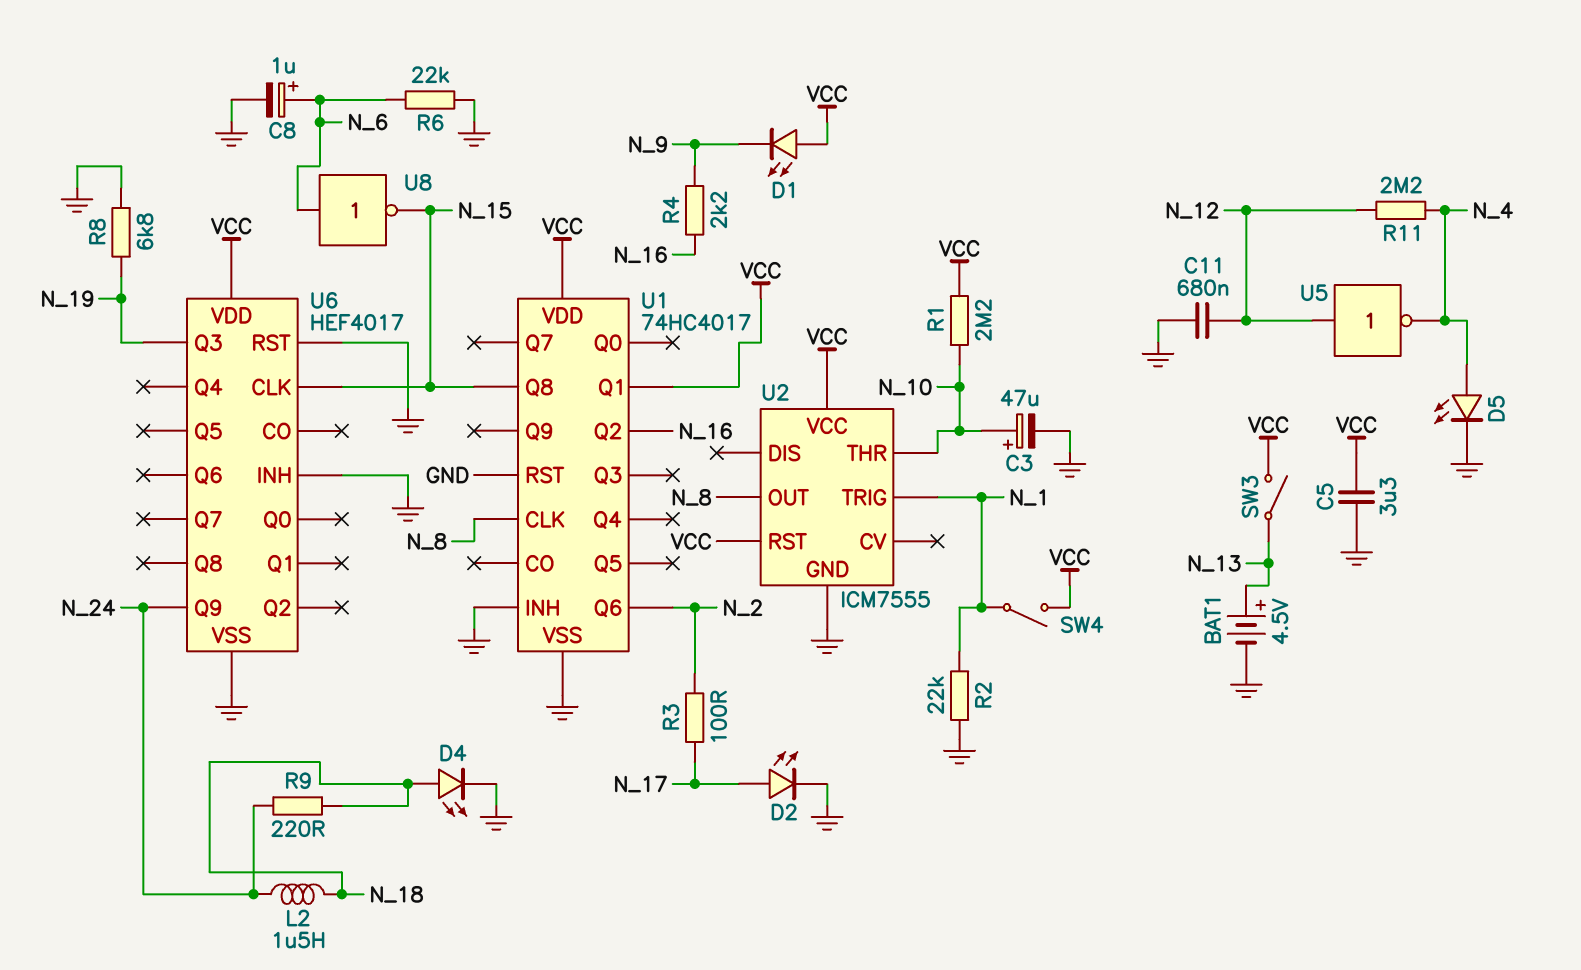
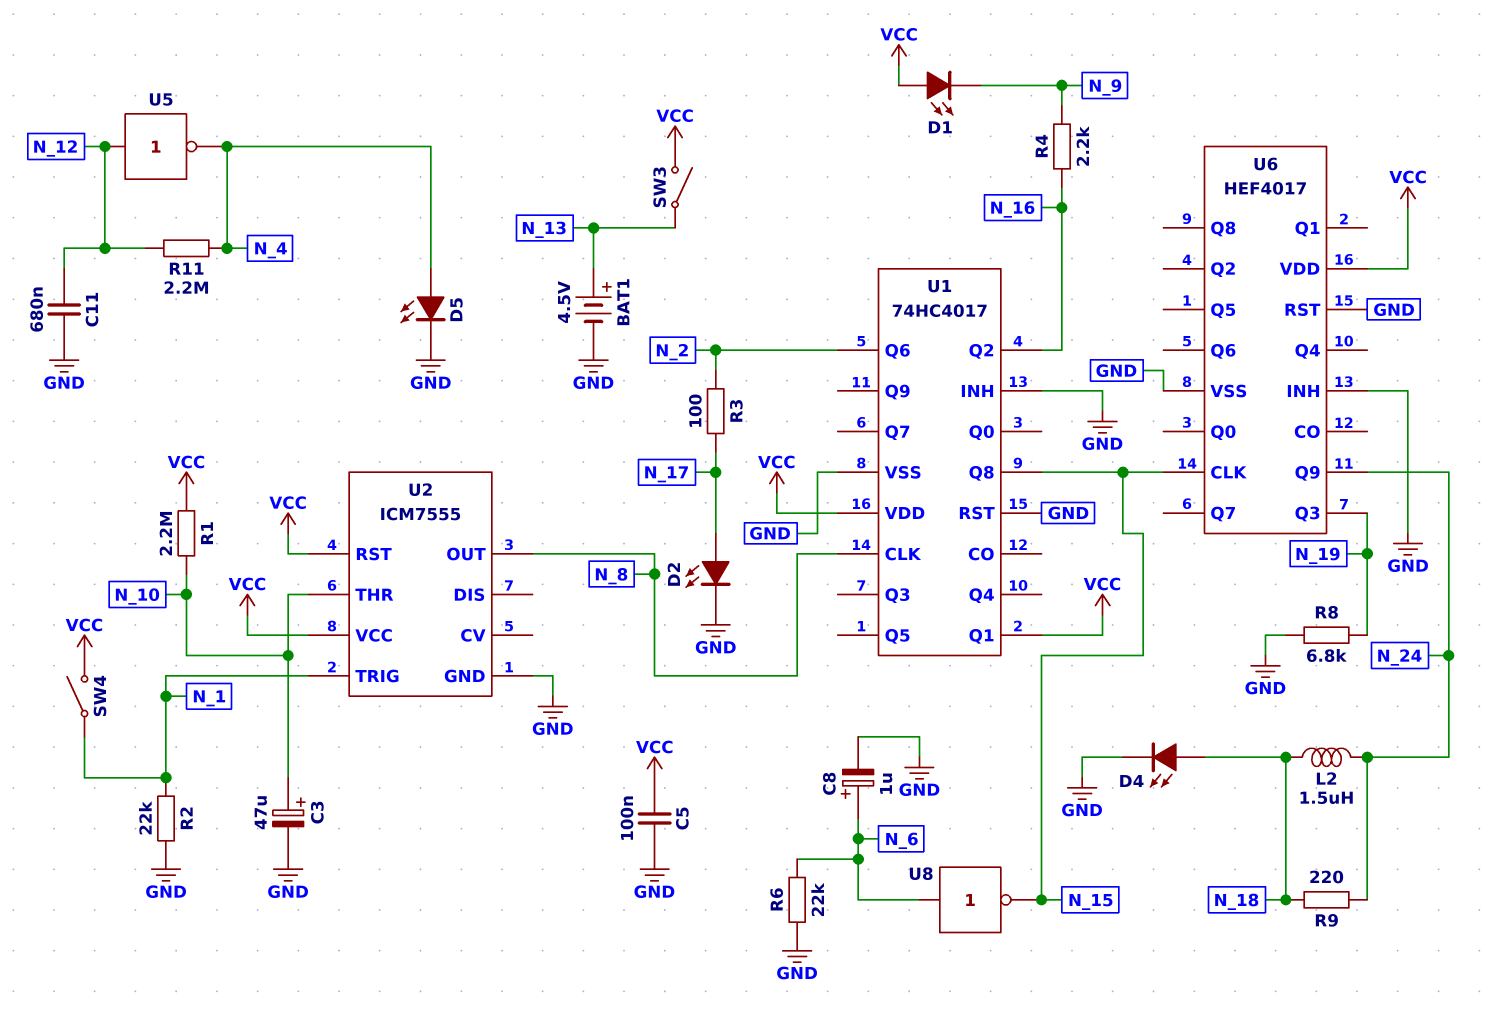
C5: 3.3uF (GND, VCC) -> 100nF (GND, VCC)

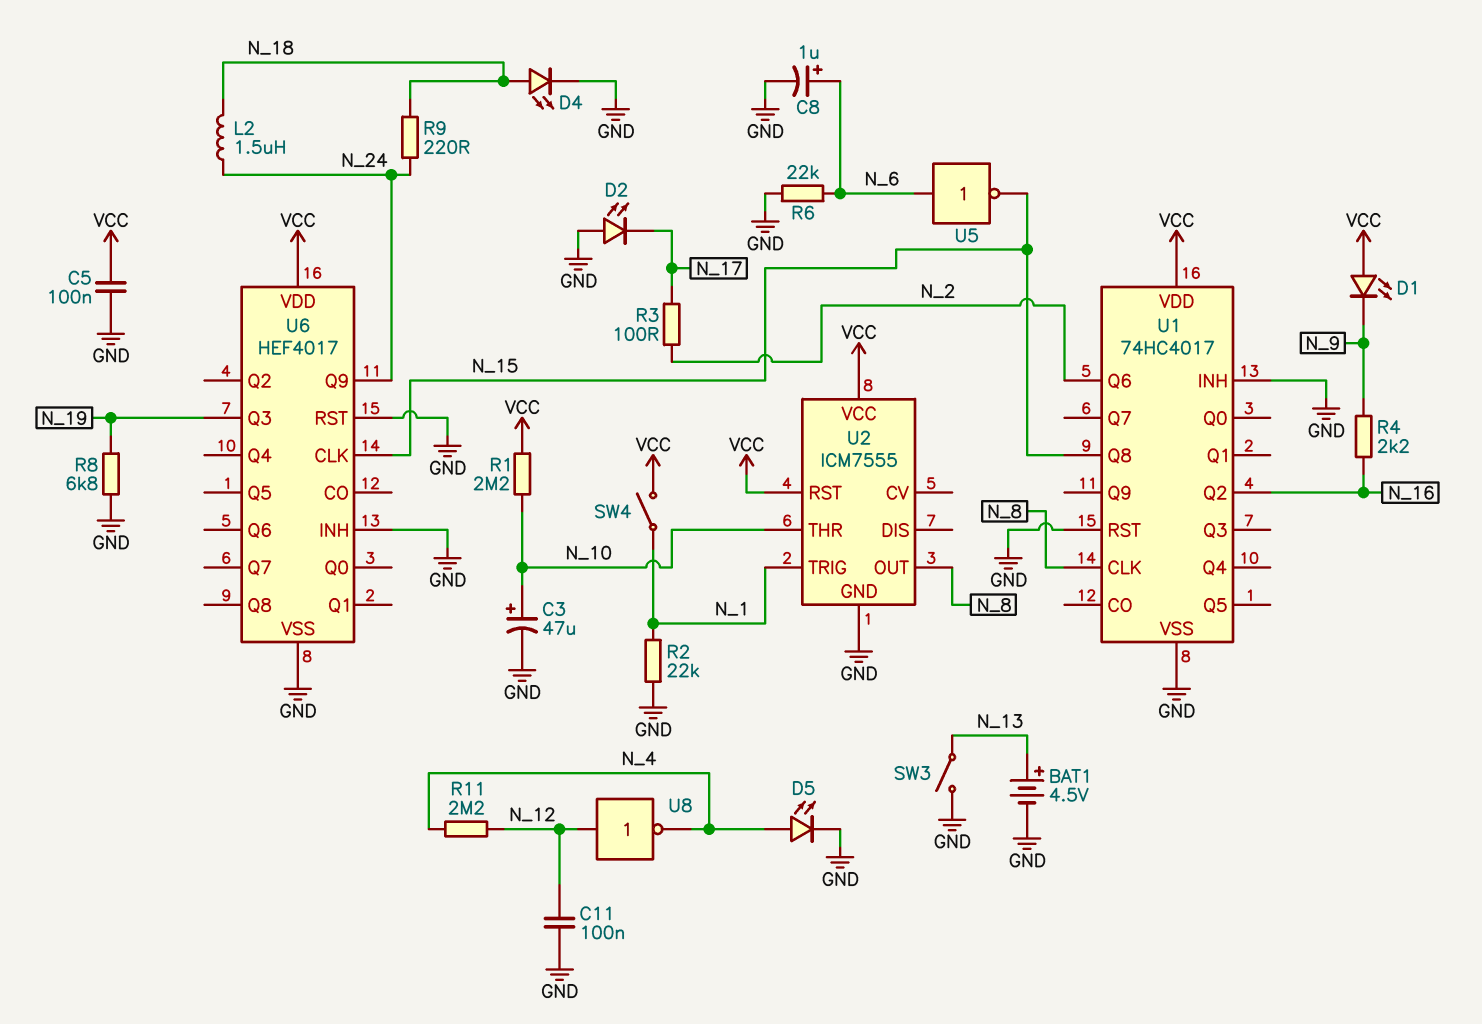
C11: 680nF (GND, N_12) -> 100nF (GND, N_12)
D2: LED (A N_17, K GND) -> LED (A GND, K N_17)
SW3: switch (N_13, VCC) -> switch (GND, N_13)
U1 pin Q1: VCC -> none
U5: NOT (in N_12, out N_4) -> NOT (in N_6, out N_15)
U8: NOT (in N_6, out N_15) -> NOT (in N_12, out N_4)

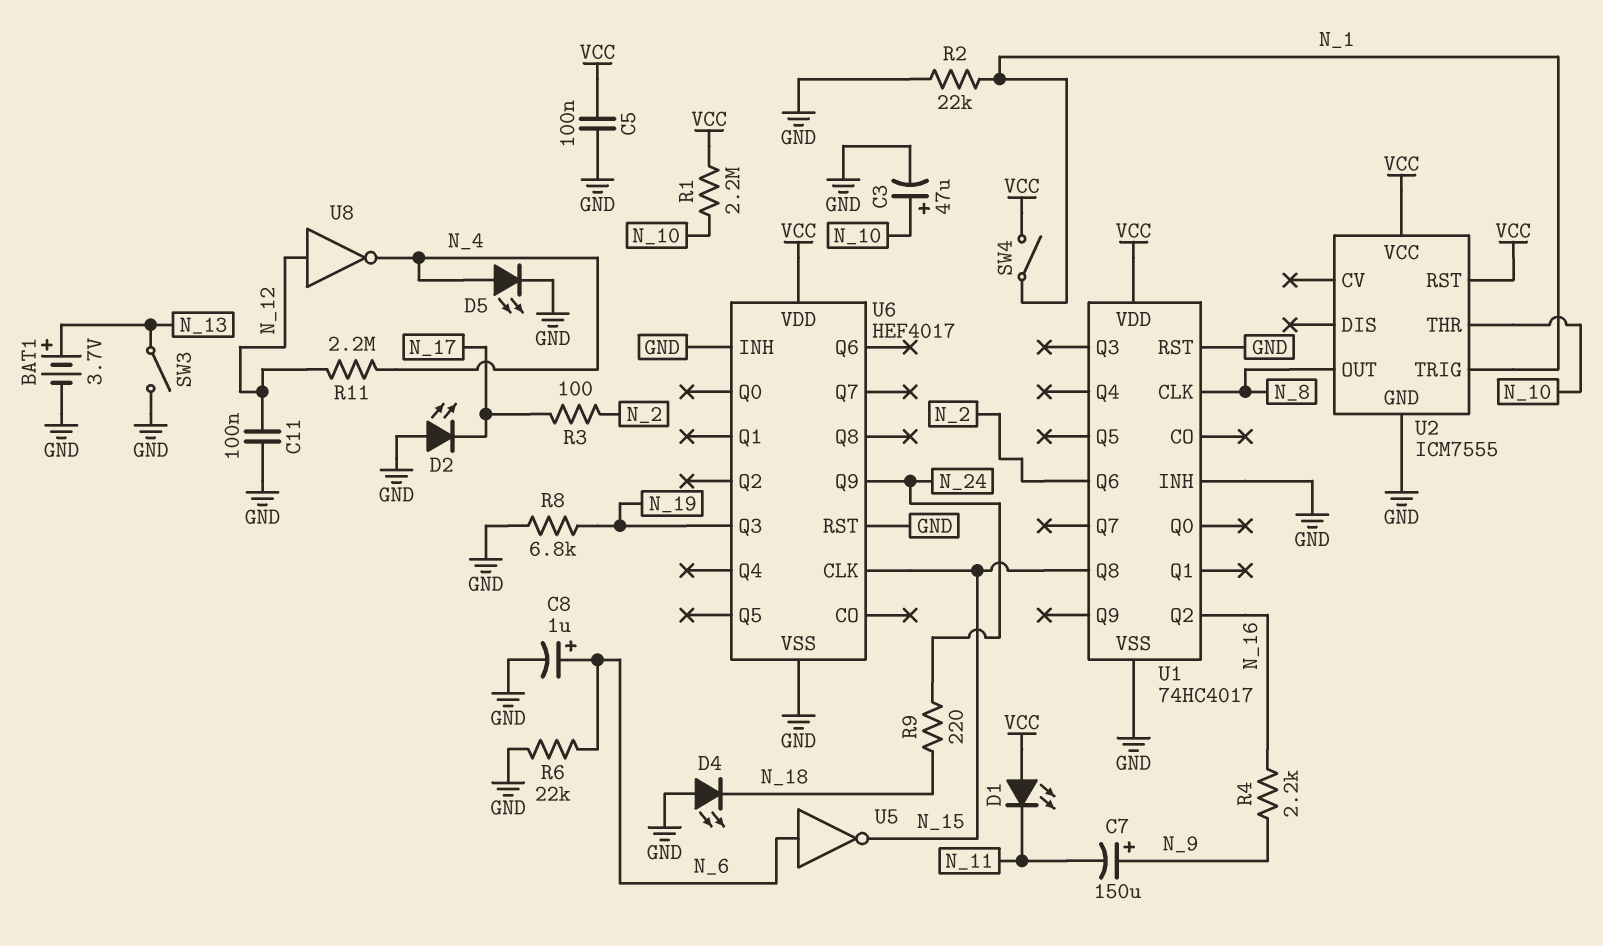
BAT1: 4.5V (plus N_13, minus GND) -> 3.7V (plus N_13, minus GND)
C7: none -> 150uF (plus N_9, minus N_11)
D1: LED (A VCC, K N_9) -> LED (A VCC, K N_11)
D4: LED (A N_18, K GND) -> LED (A GND, K N_18)
L2: 1.5uH (N_18, N_24) -> none

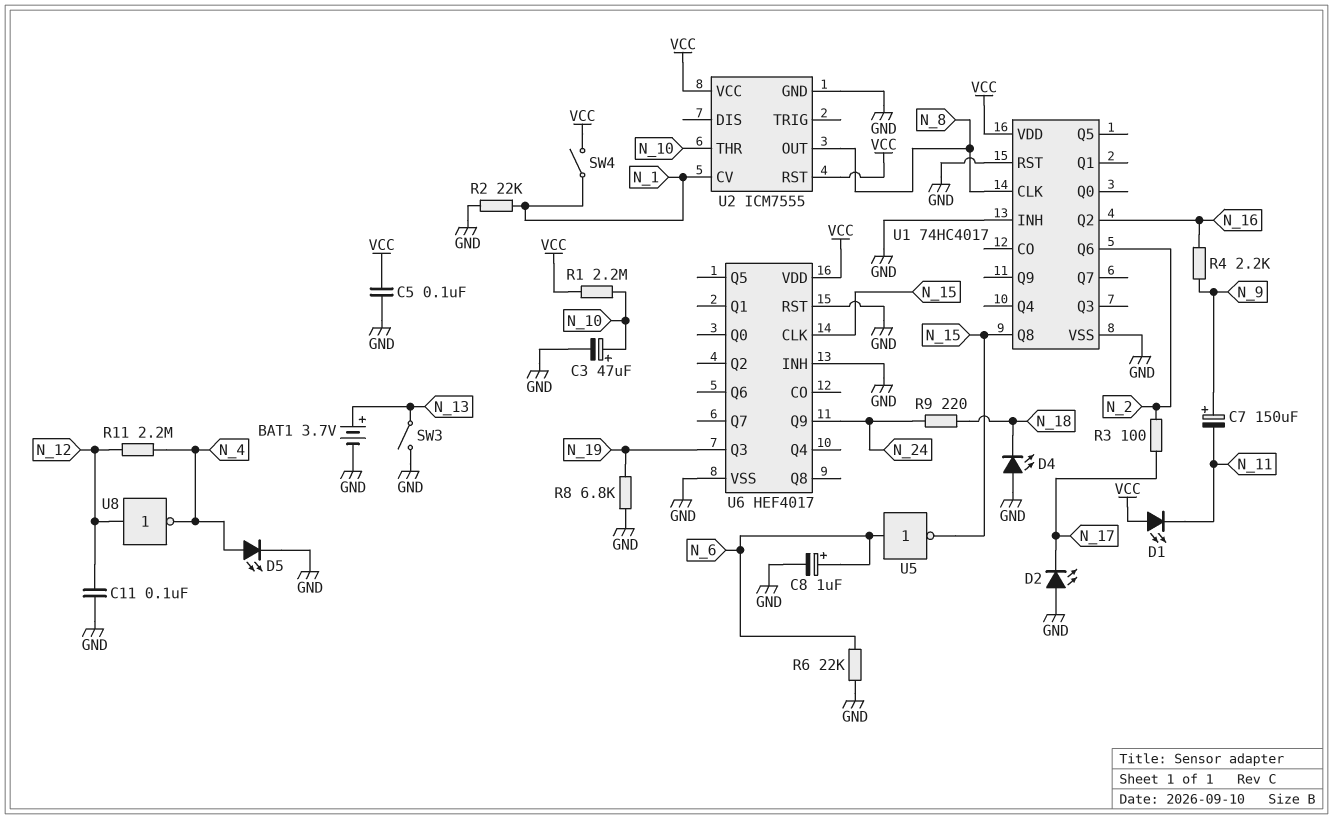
U2 pin CV: none -> N_1
U2 pin TRIG: N_1 -> none

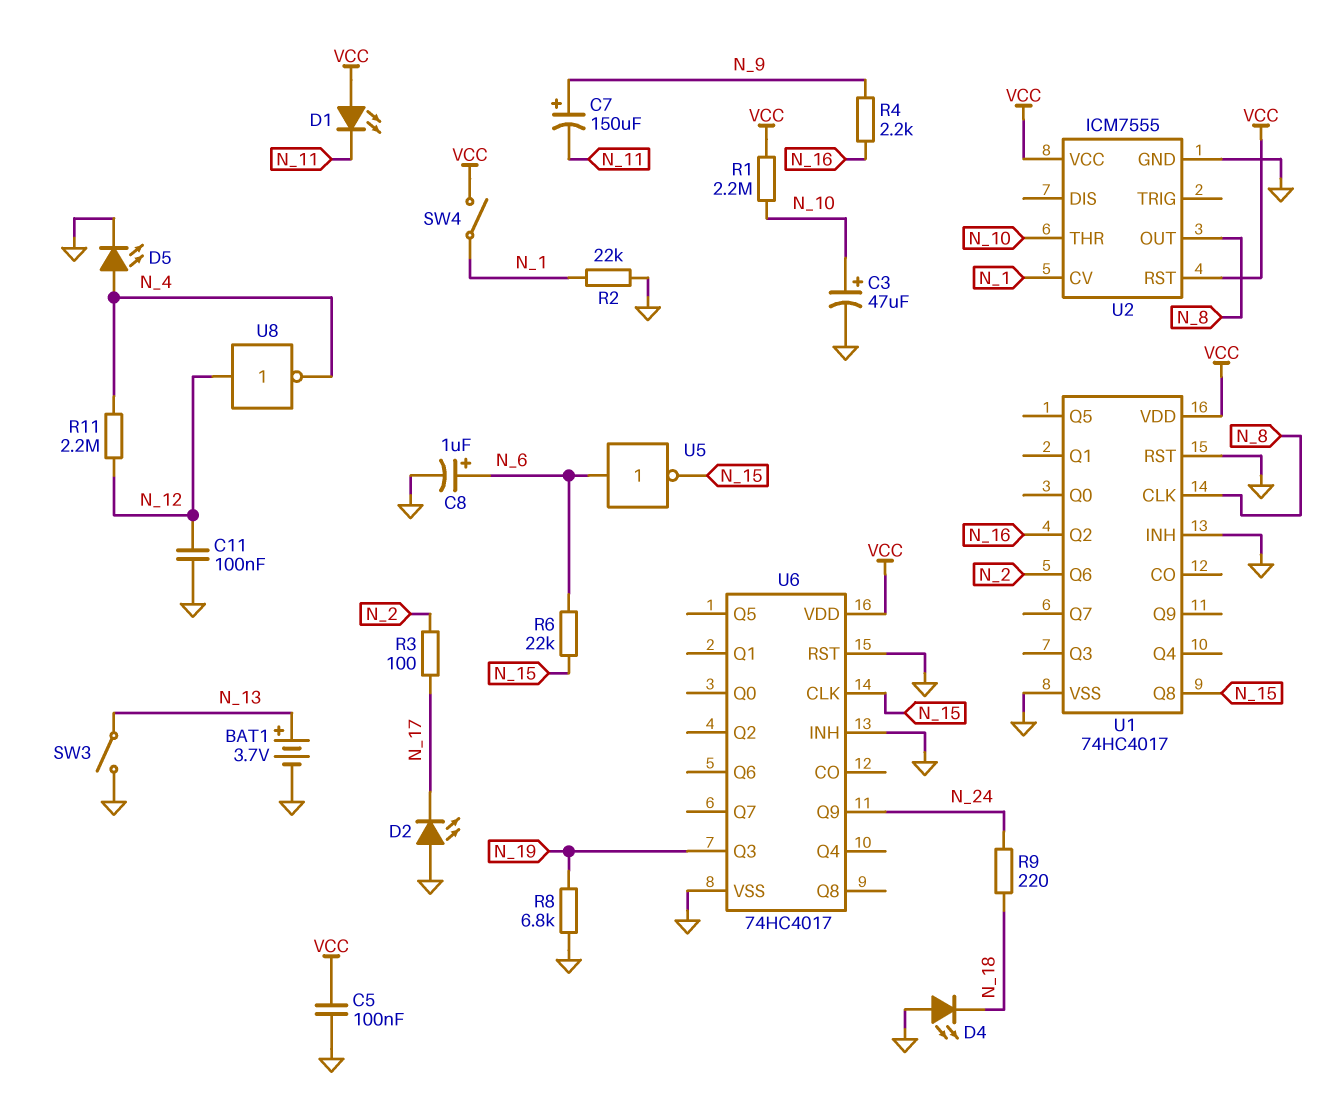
R6: 22k (GND, N_6) -> 22k (N_6, N_15)
U6: HEF4017 -> 74HC4017

